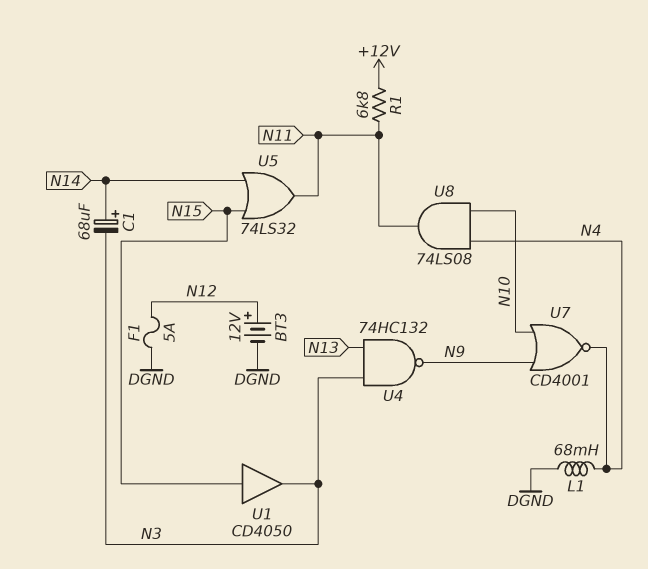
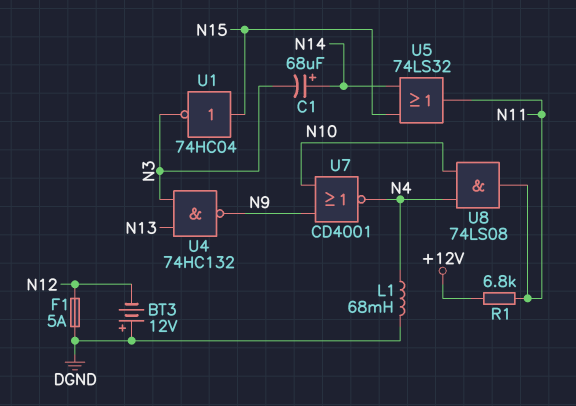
BT3: 12V (plus N12, minus DGND) -> 12V (plus DGND, minus N12)
U1: buffer CD4050 (in N15, out N3) -> NOT 74HC04 (in N15, out N3)

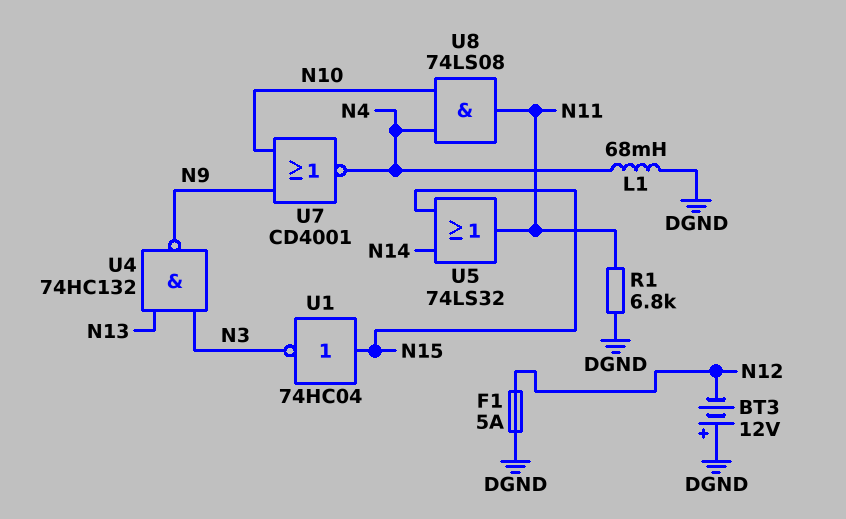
C1: 68uF (plus N14, minus N3) -> none
R1: 6.8k (+12V, N11) -> 6.8k (DGND, N11)

